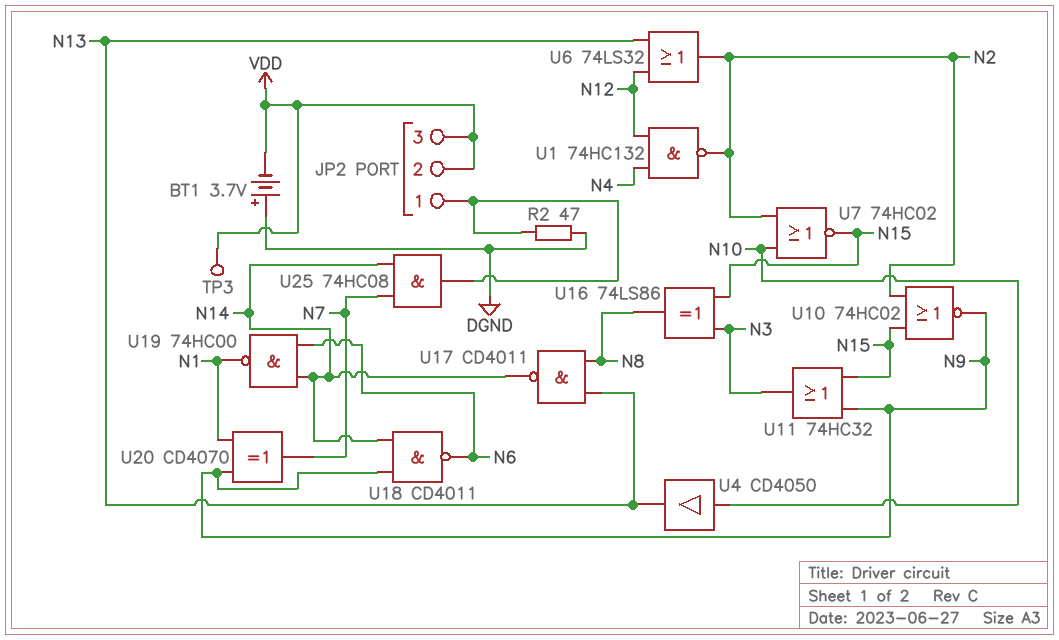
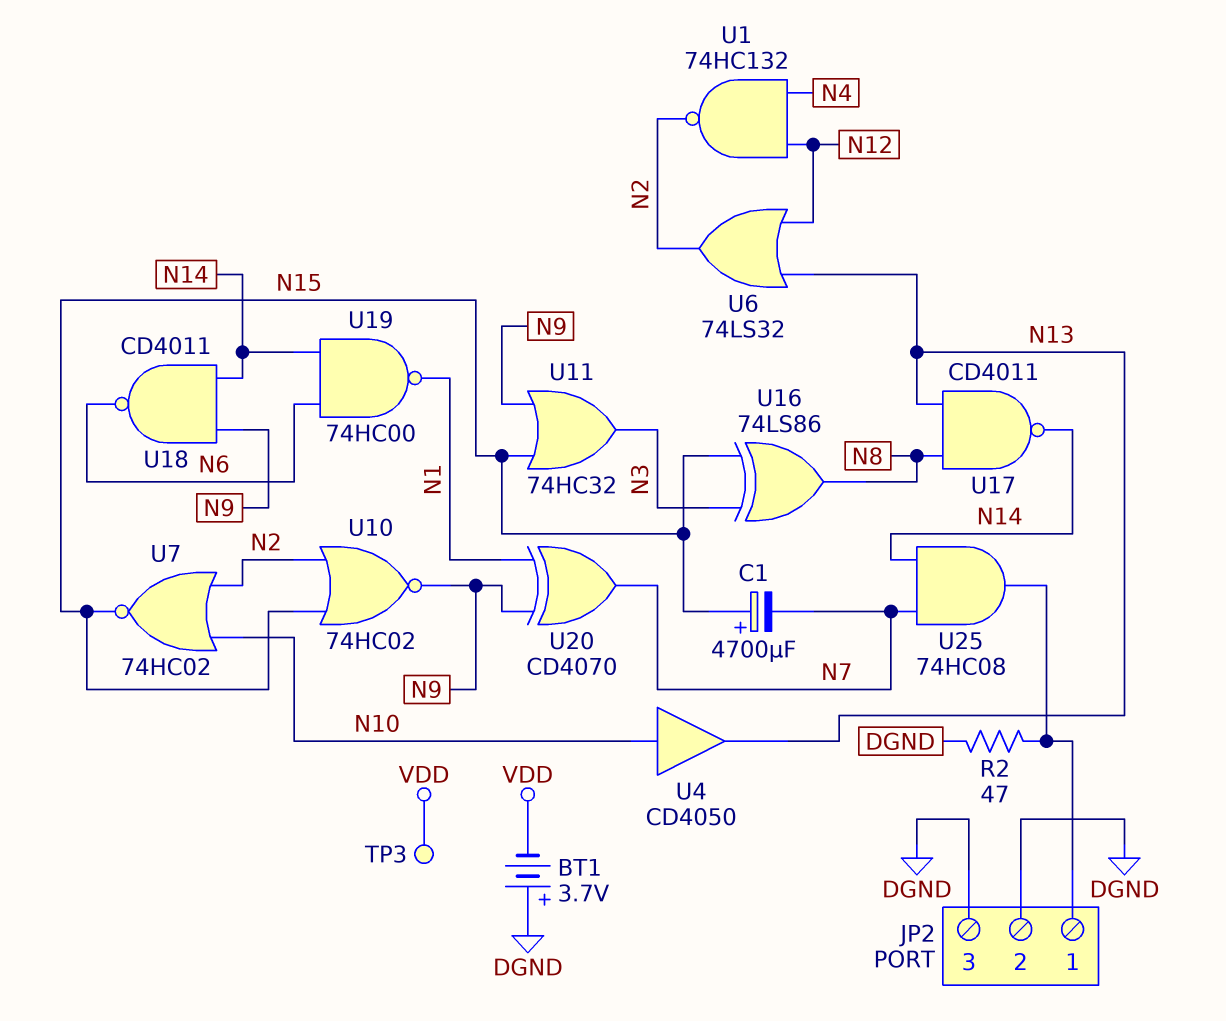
C1: none -> 4700uF (plus N15, minus N7)
JP2 pin 2: VDD -> DGND
JP2 pin 3: VDD -> DGND

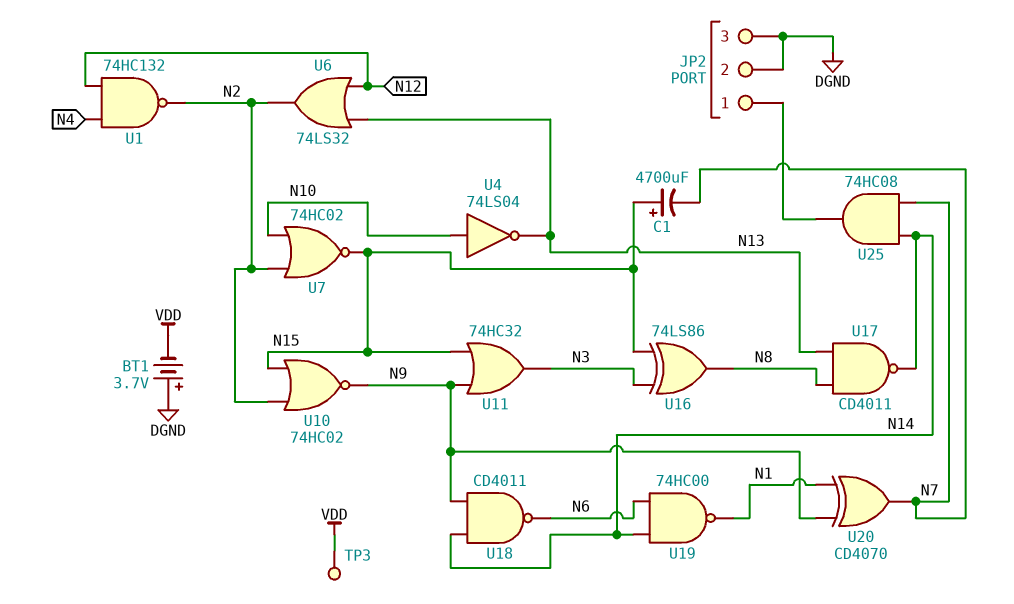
R2: 47 (DGND, JP2/1) -> none
U4: buffer CD4050 (in N10, out N13) -> NOT 74LS04 (in N10, out N13)

